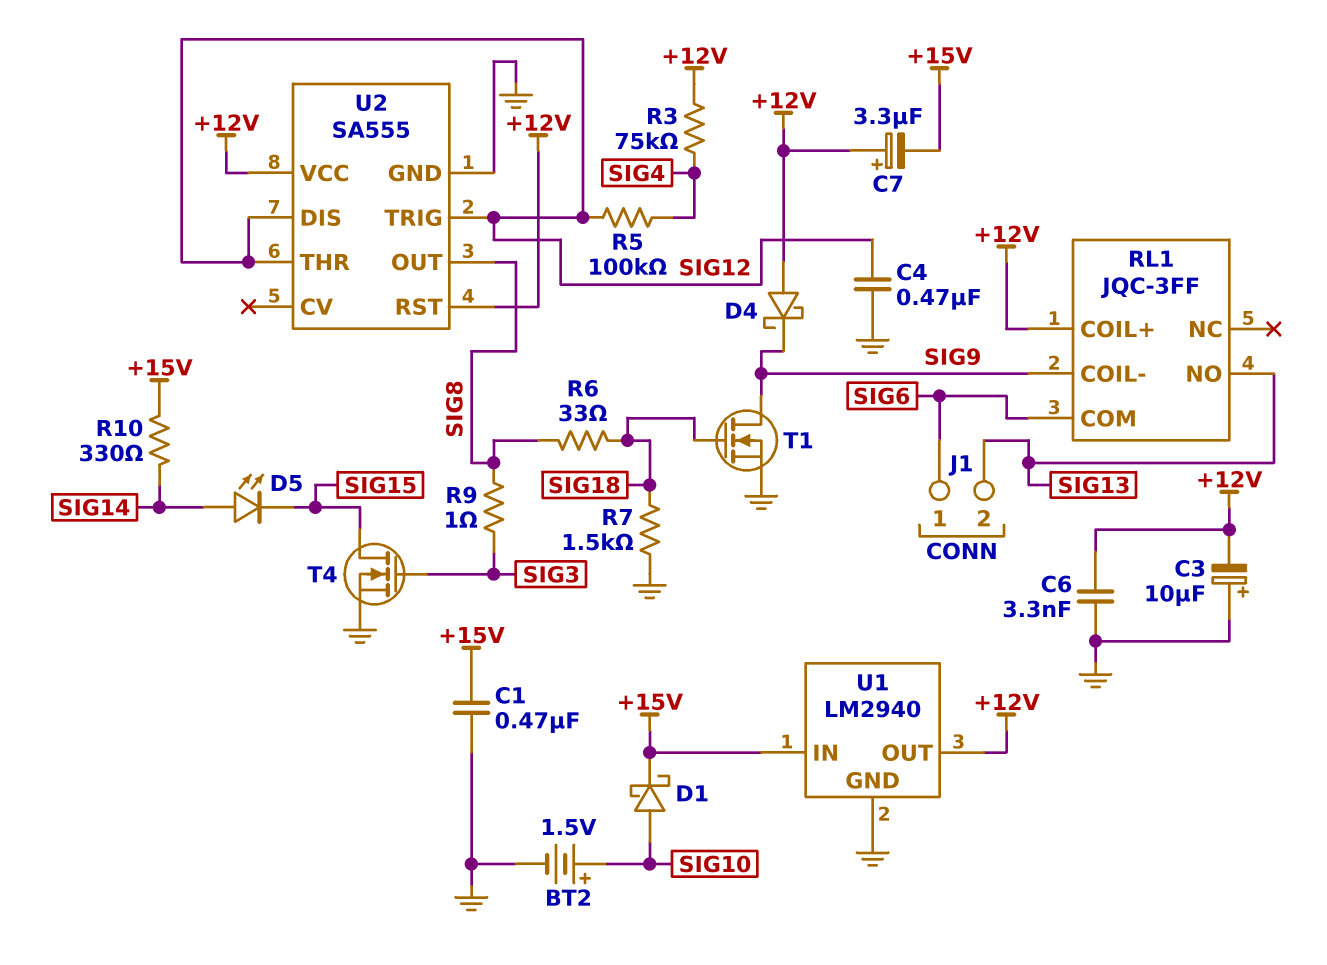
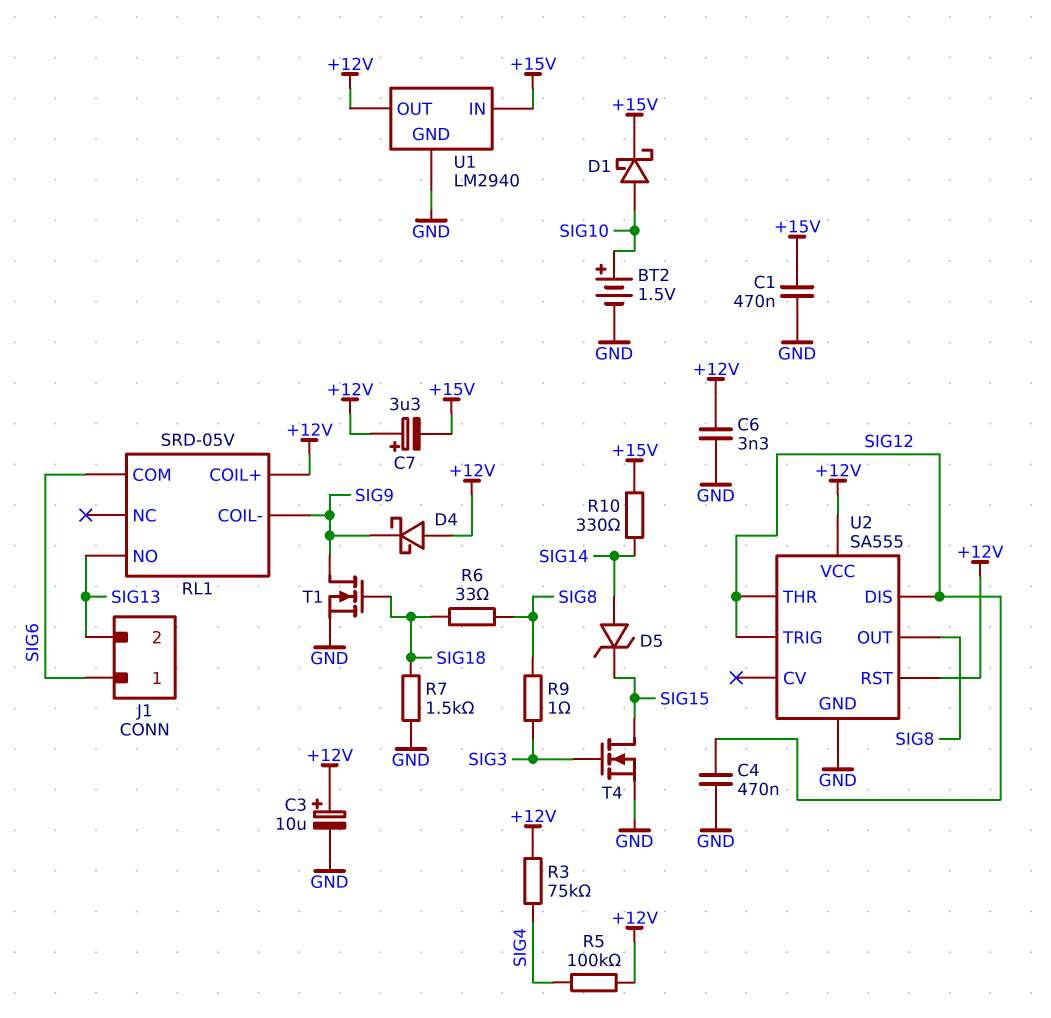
C3: 10uF (plus GND, minus +12V) -> 10uF (plus +12V, minus GND)
D5: LED (A SIG14, K SIG15) -> zener (A SIG14, K SIG15)
R5: 100k (SIG4, SIG12) -> 100k (+12V, SIG4)
RL1: JQC-3FF -> SRD-05V

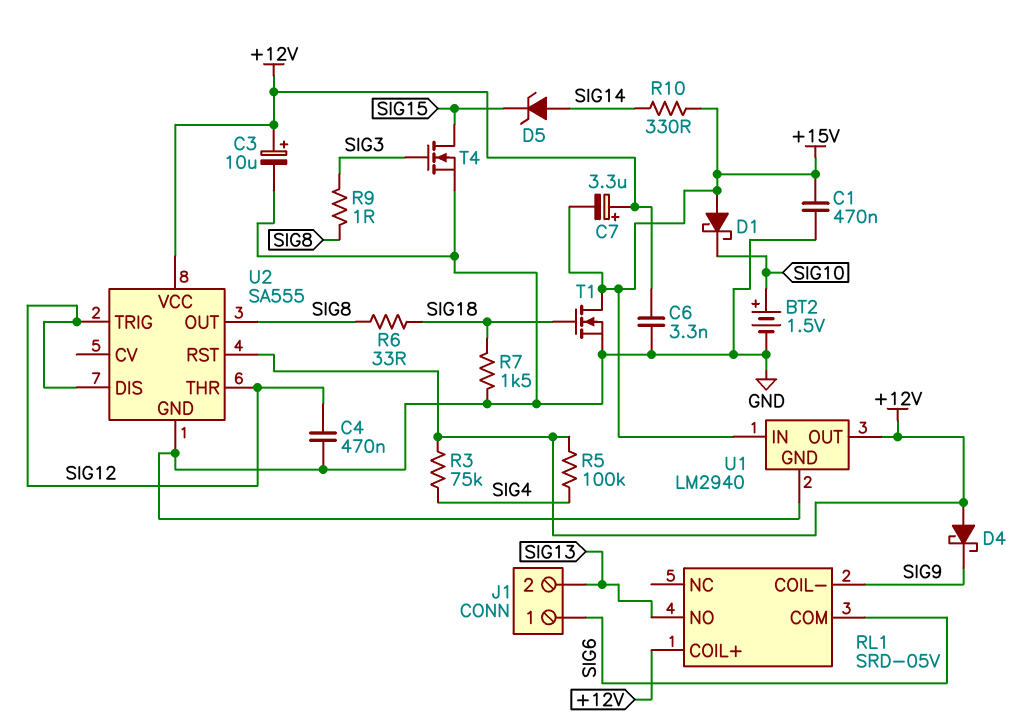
D1: schottky (A SIG10, K +15V) -> schottky (A +15V, K SIG10)
T1: NMOS (G SIG18, D SIG9, S GND) -> NMOS (G SIG18, D +15V, S GND)

